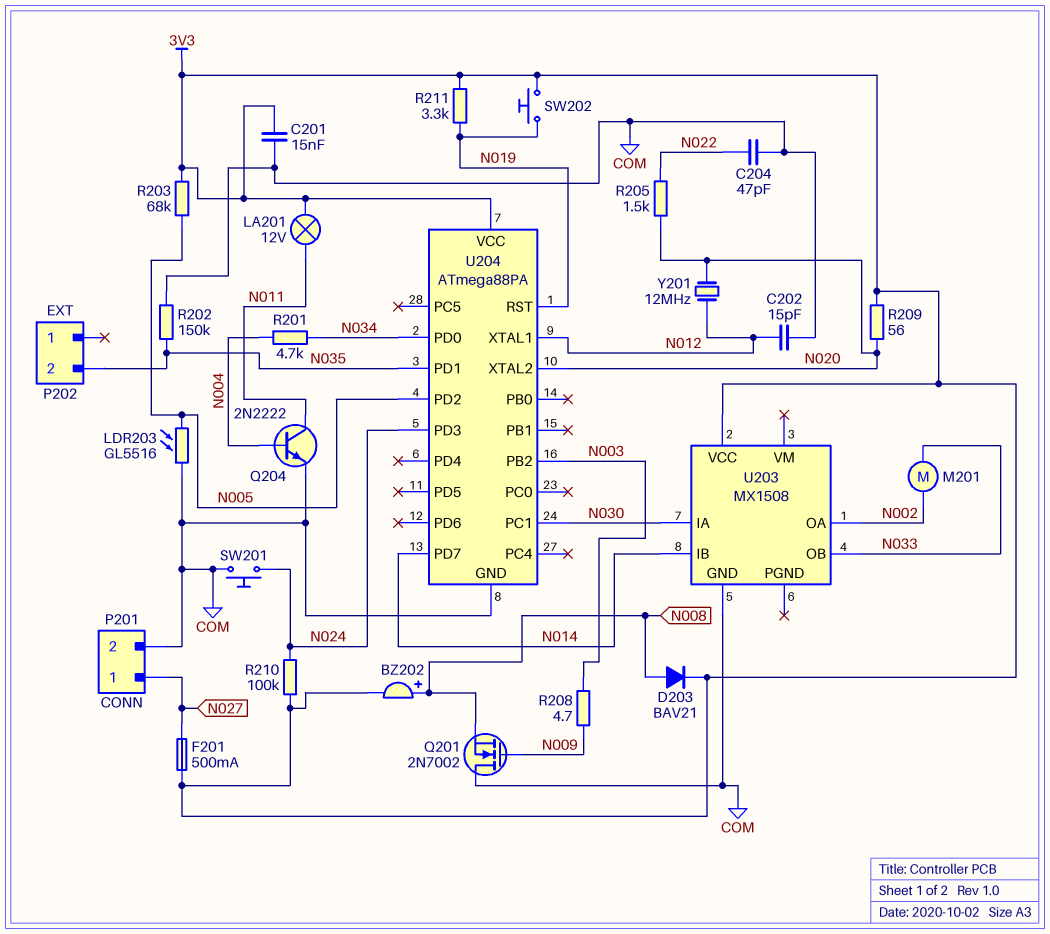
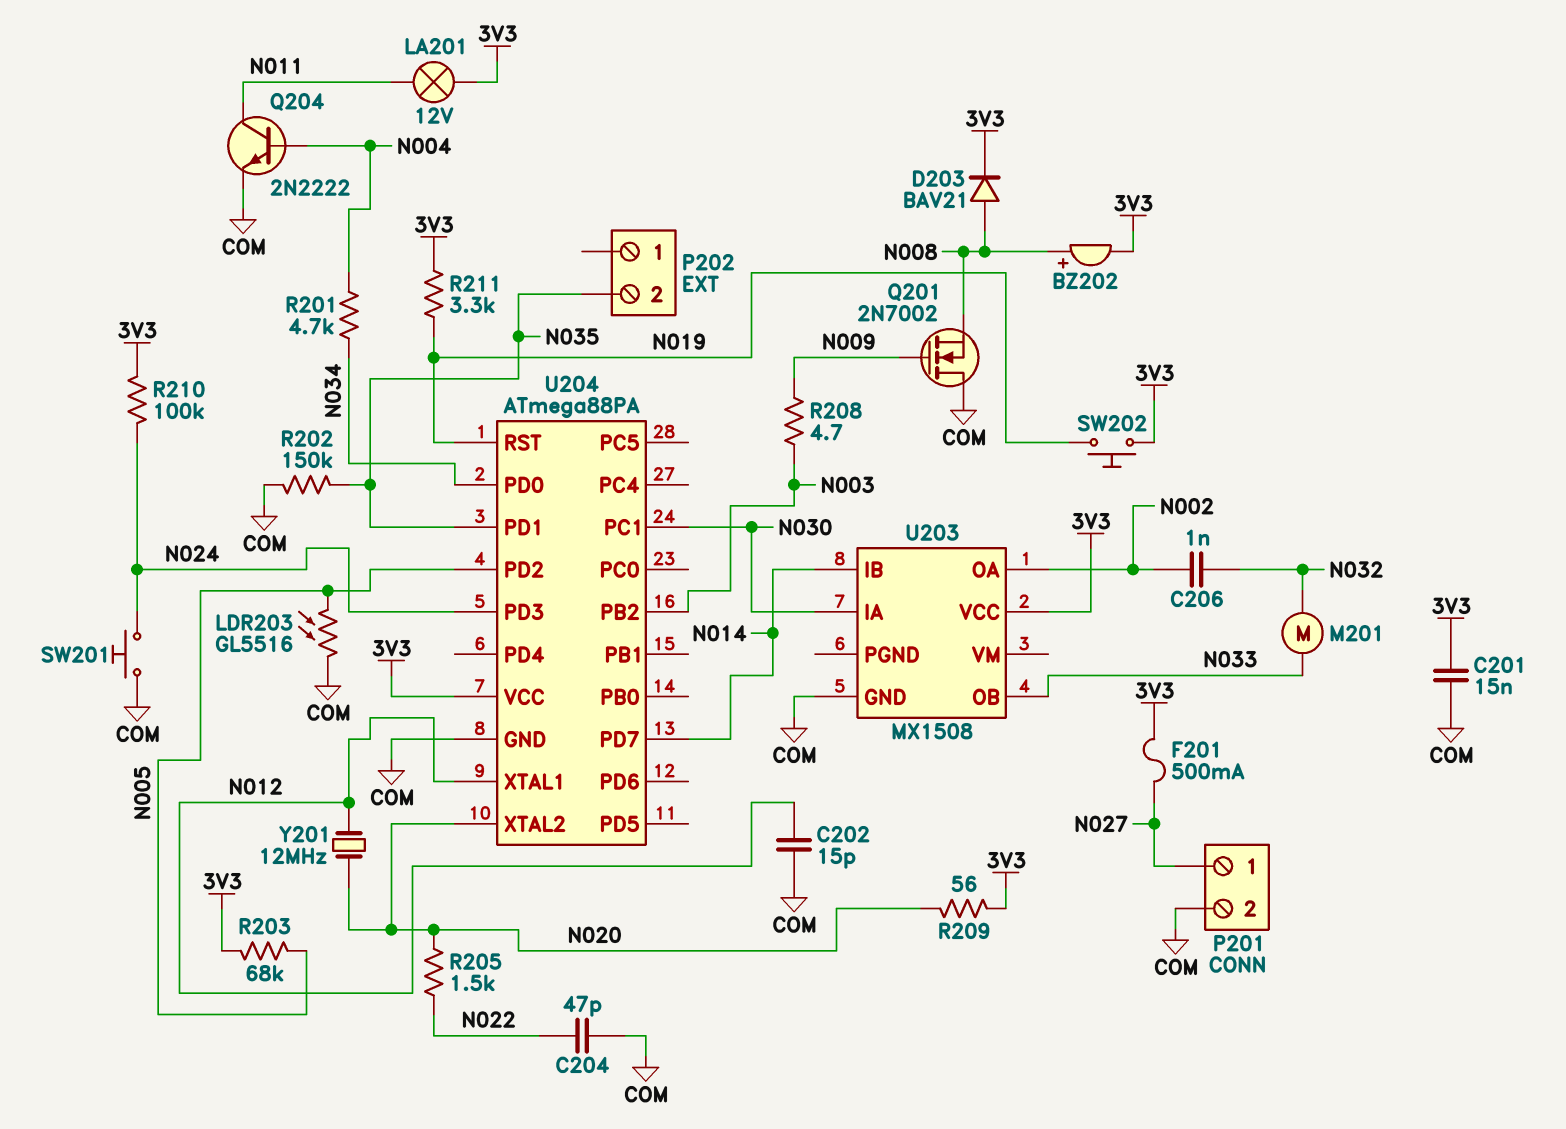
C206: none -> 1nF (N002, N032)
M201: motor (N002, N033) -> motor (N032, N033)

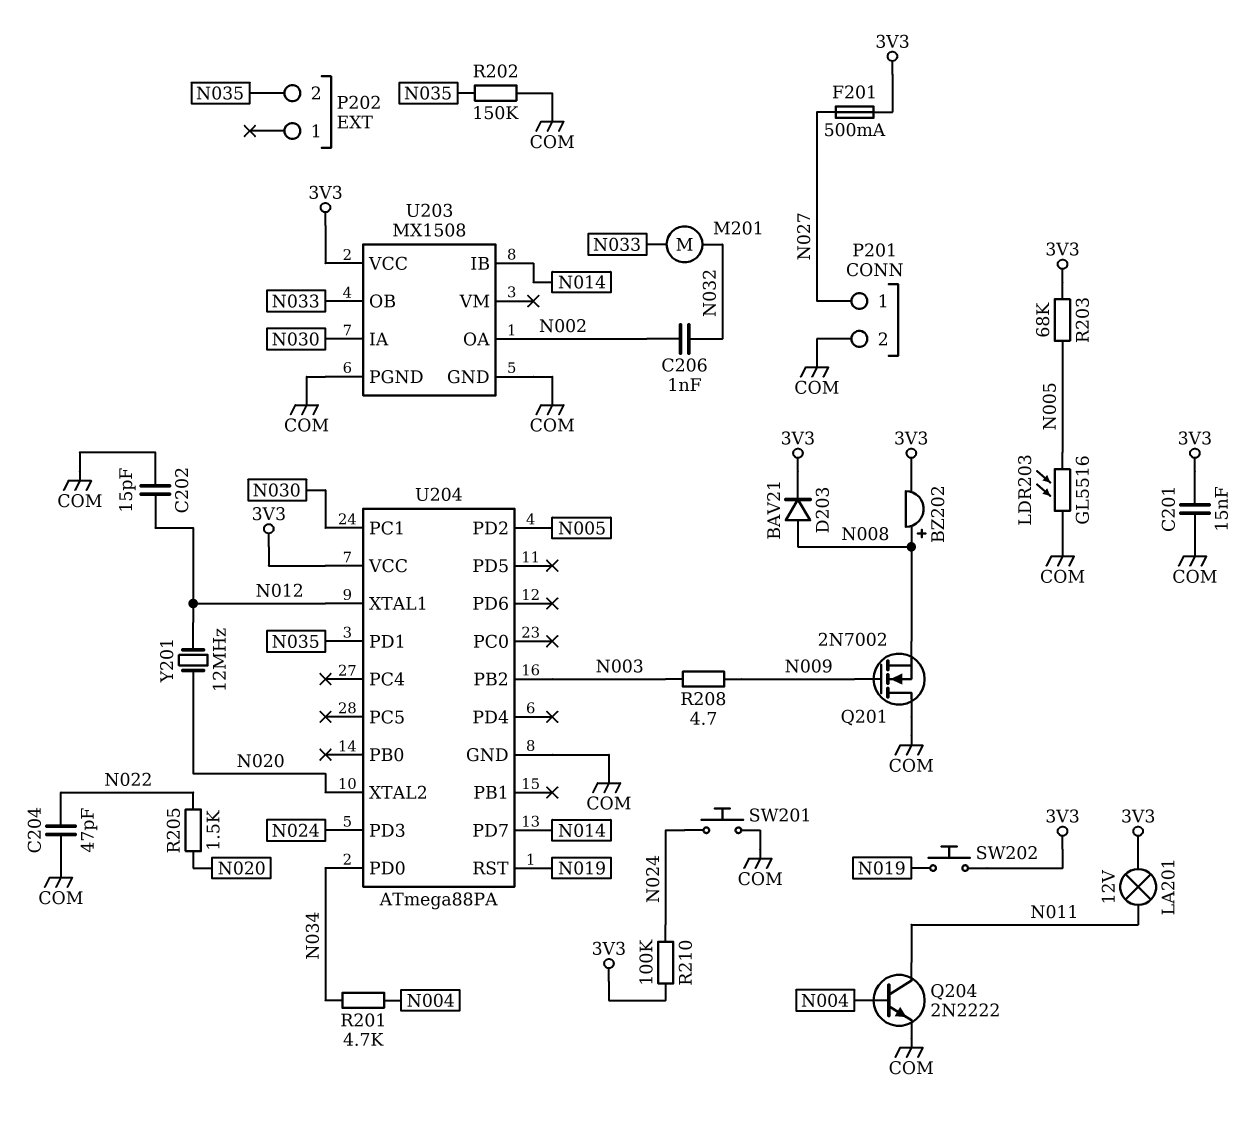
R209: 56 (3V3, N020) -> none
R211: 3.3k (3V3, N019) -> none
U203 pin PGND: none -> COM

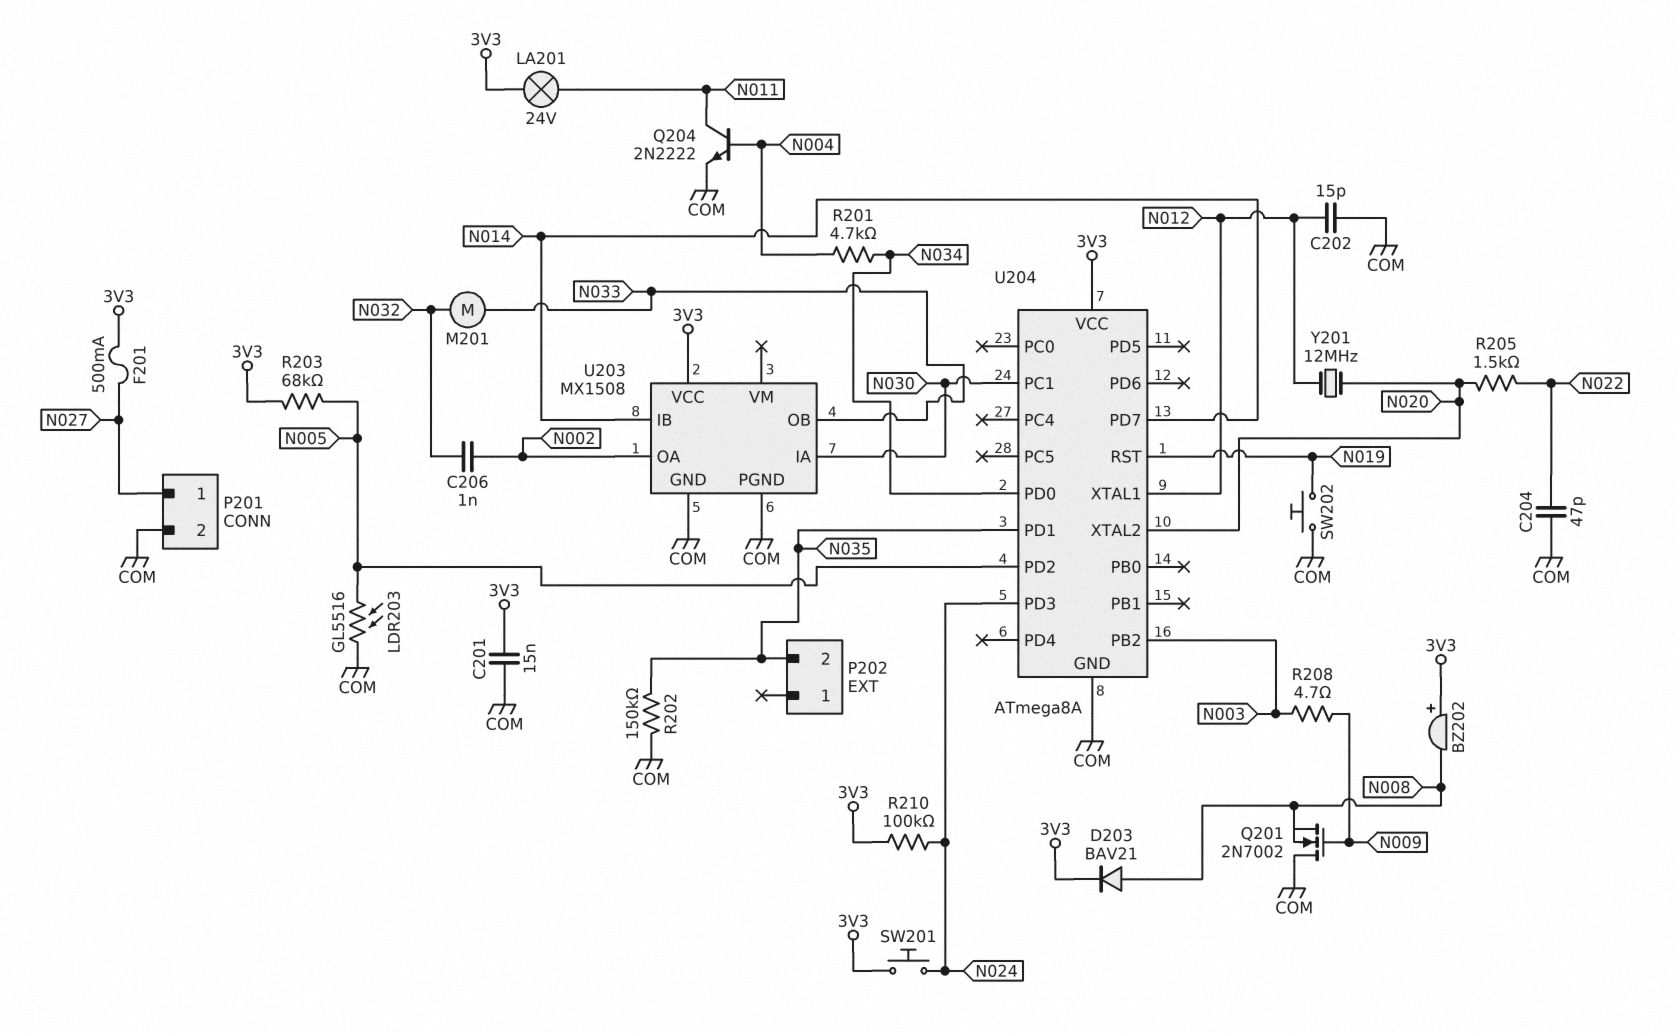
BZ202: buzzer (plus N008, minus 3V3) -> buzzer (plus 3V3, minus N008)
LA201: lamp 12V (3V3, N011) -> lamp 24V (3V3, N011)
SW201: button (COM, N024) -> button (3V3, N024)
SW202: button (3V3, N019) -> button (COM, N019)
U204: ATmega88PA -> ATmega8A

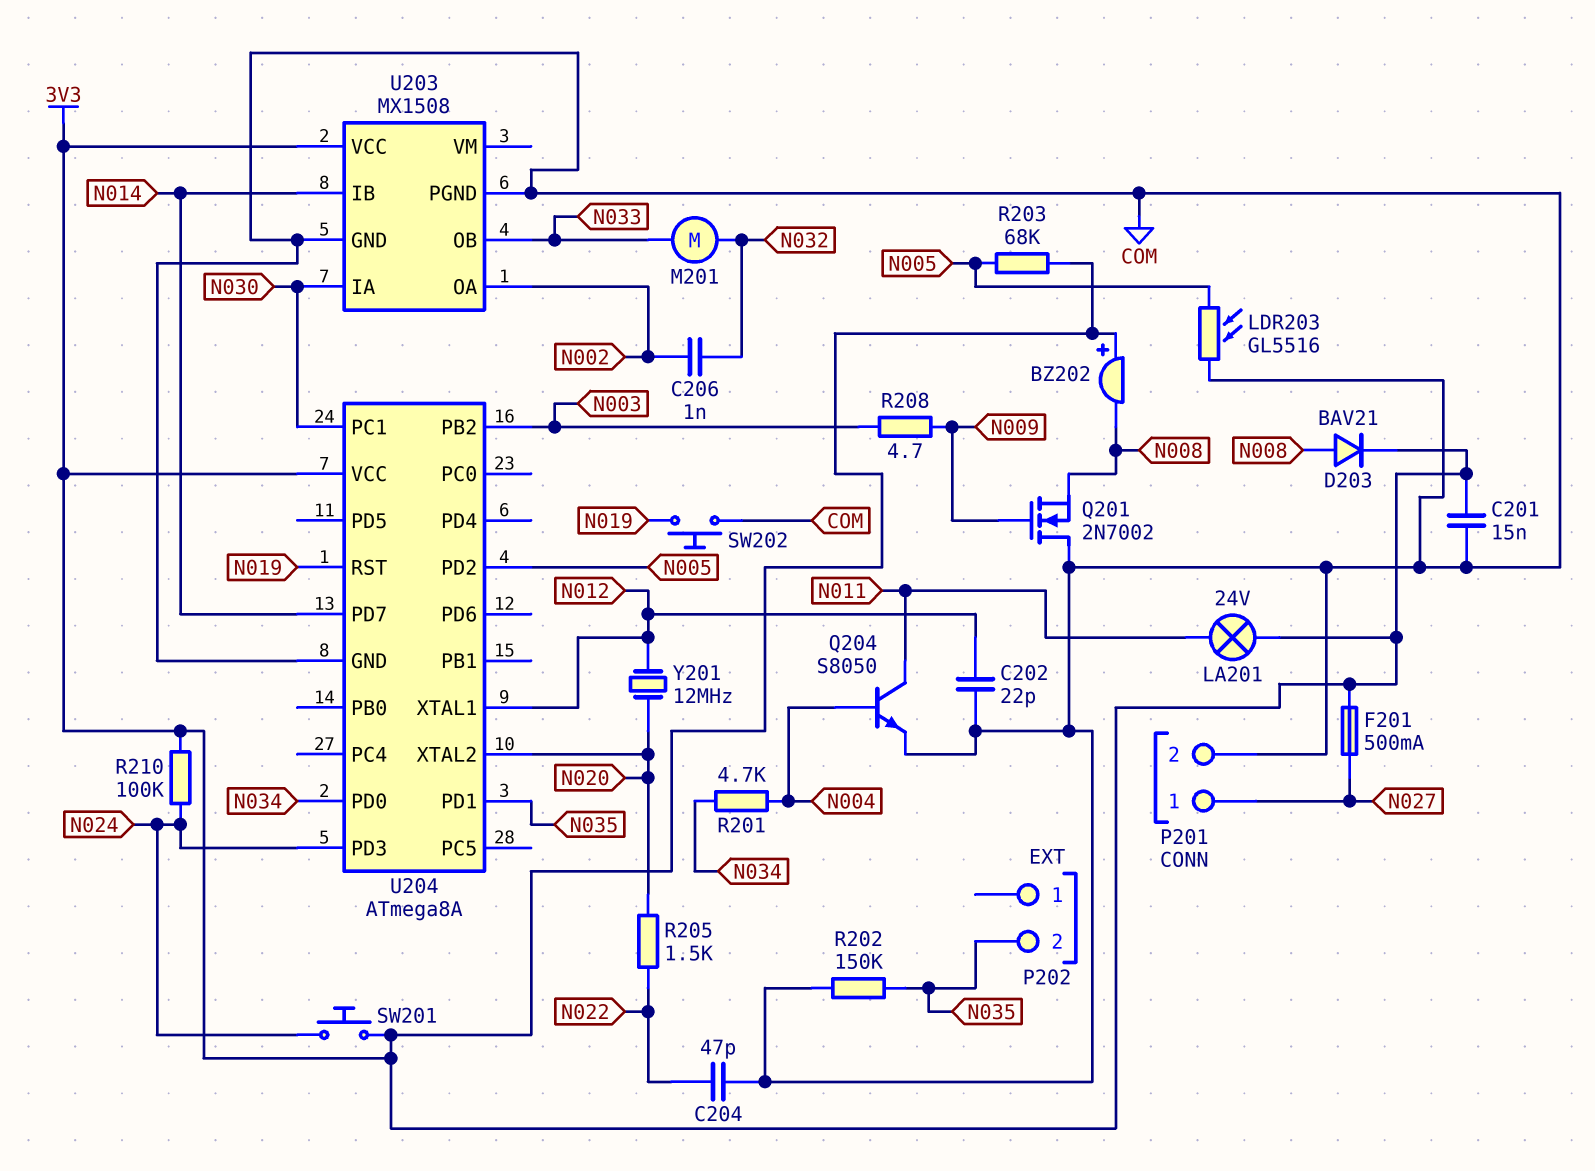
C202: 15pF (COM, N012) -> 22pF (COM, N012)
Q204: NPN 2N2222 (B N004, C N011, E COM) -> NPN S8050 (B N004, C N011, E COM)

